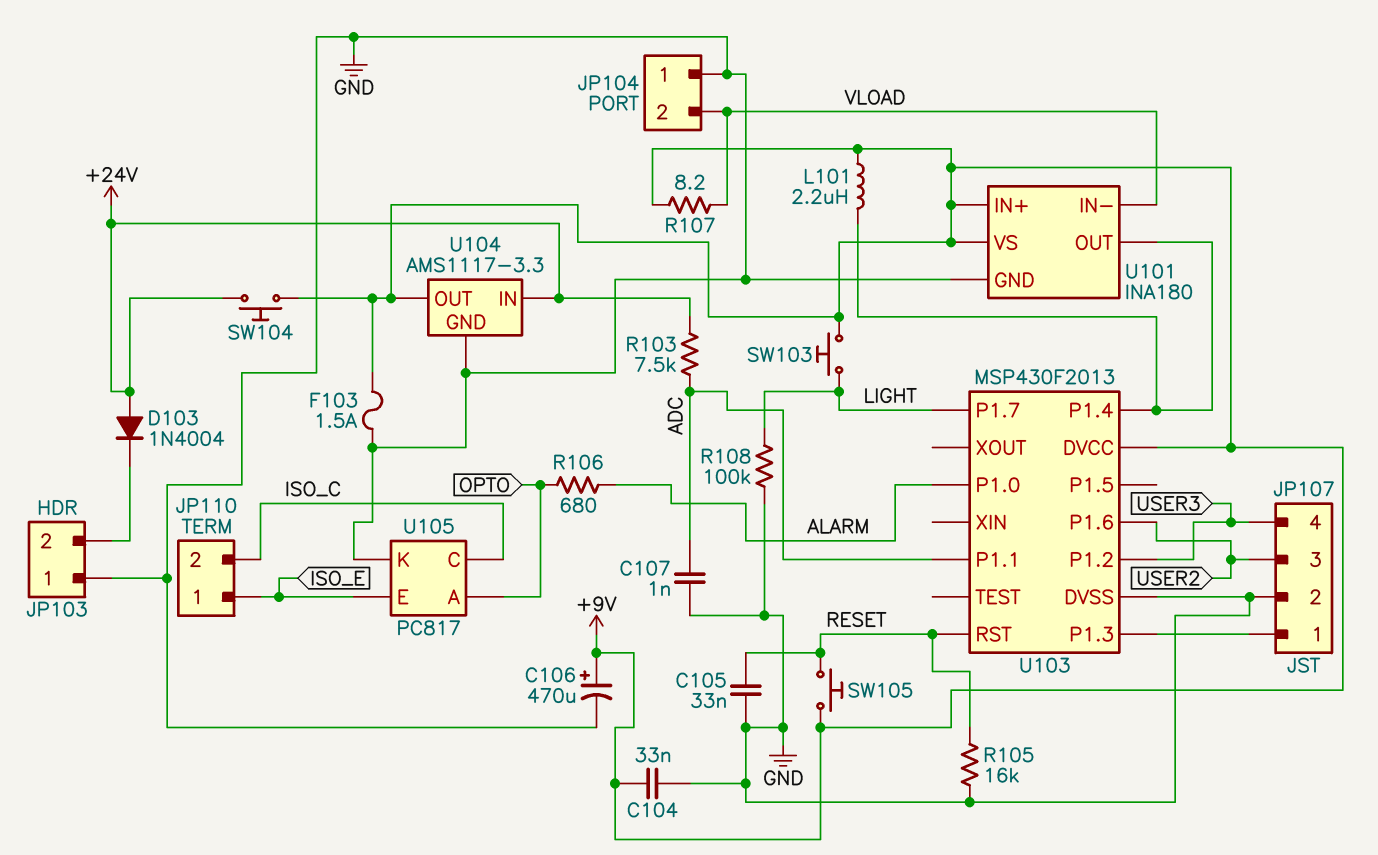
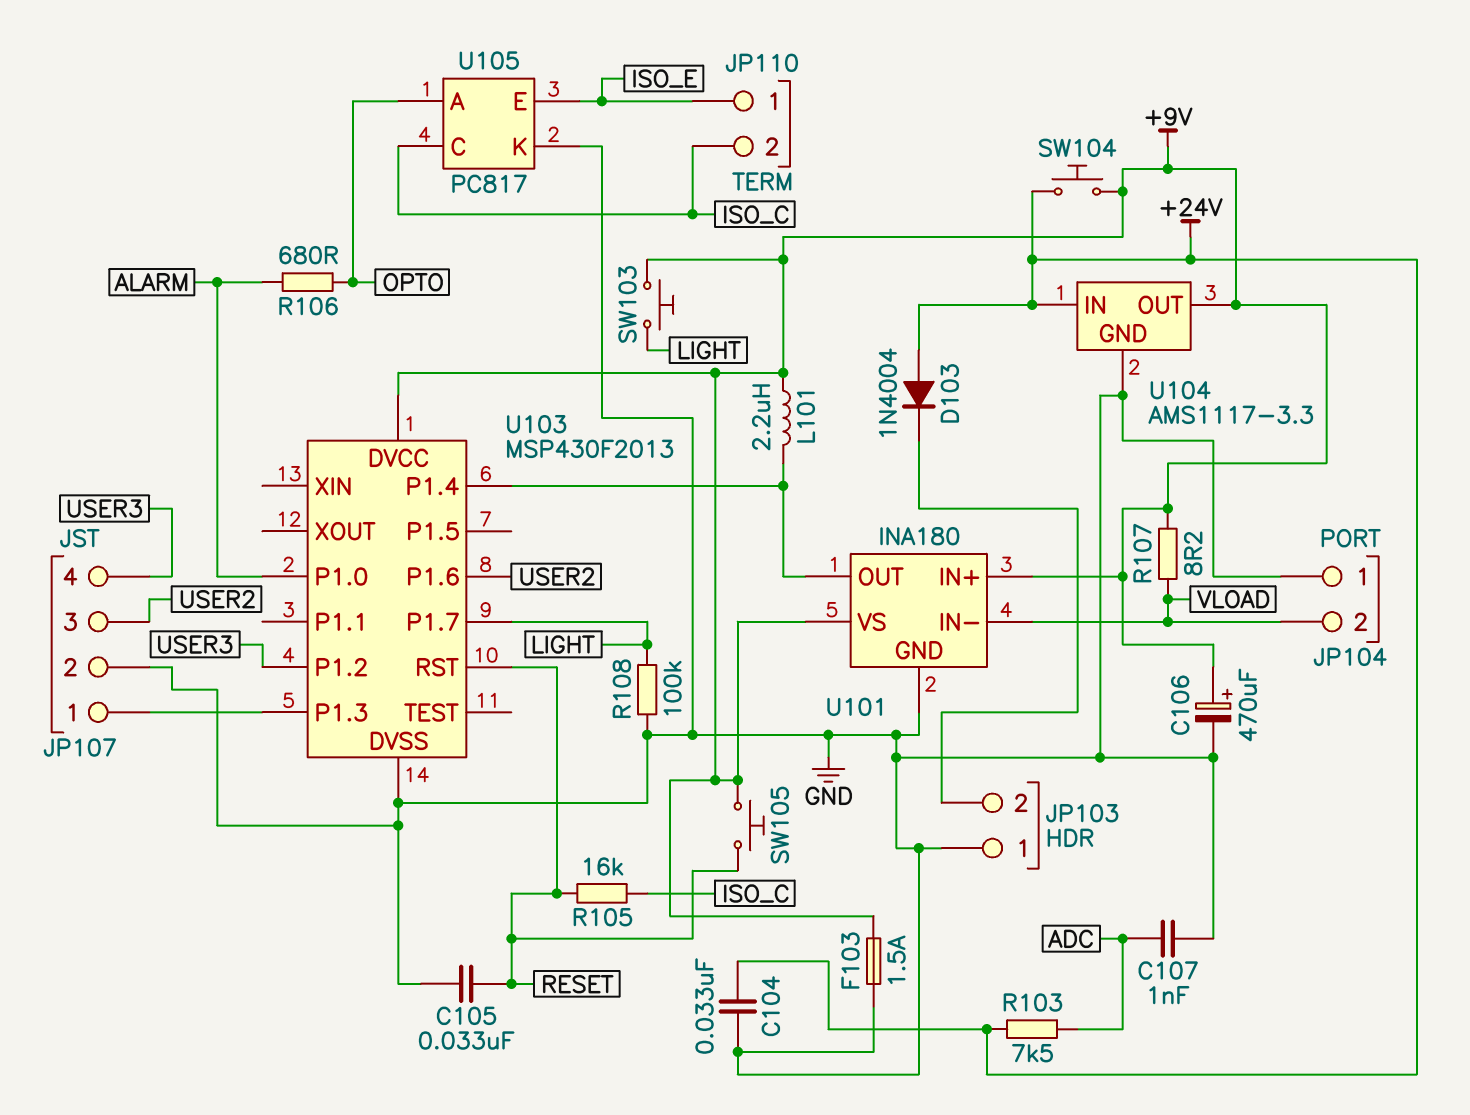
C104: 33nF (+9V, GND) -> 33nF (+24V, GND)
R105: 16k (GND, RESET) -> 16k (ISO_C, RESET)
U103 pin P1.1: ADC -> none

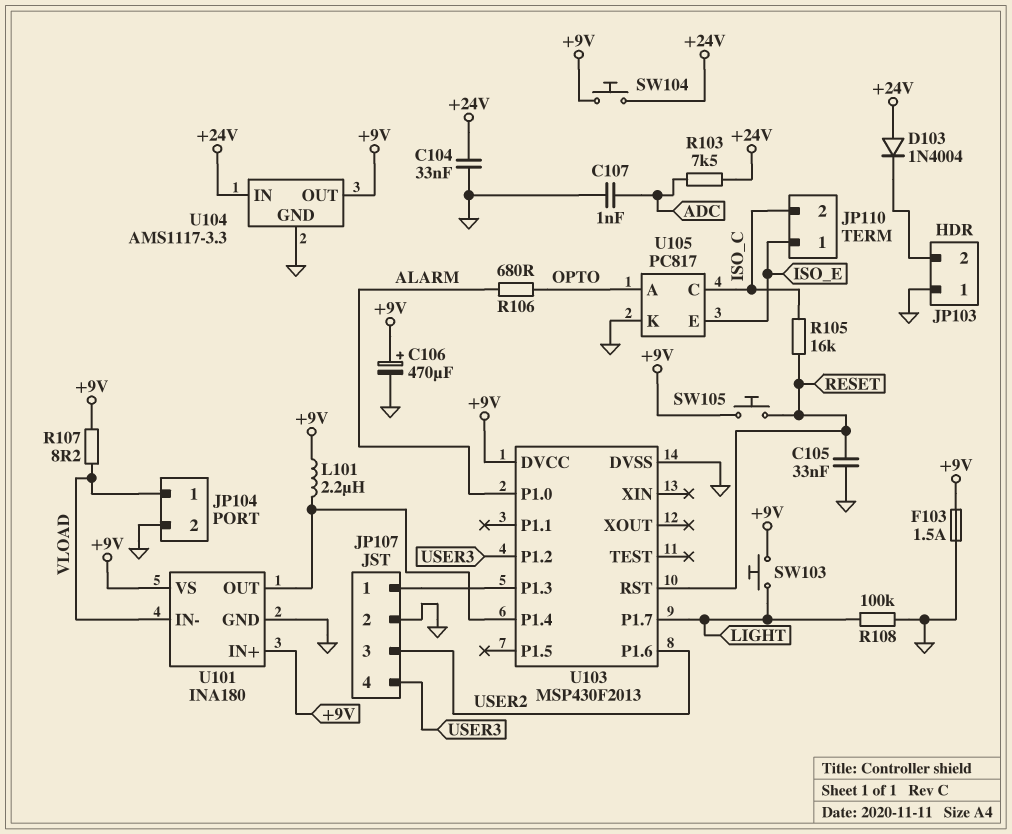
JP104 pin 1: GND -> VLOAD
JP104 pin 2: VLOAD -> GND

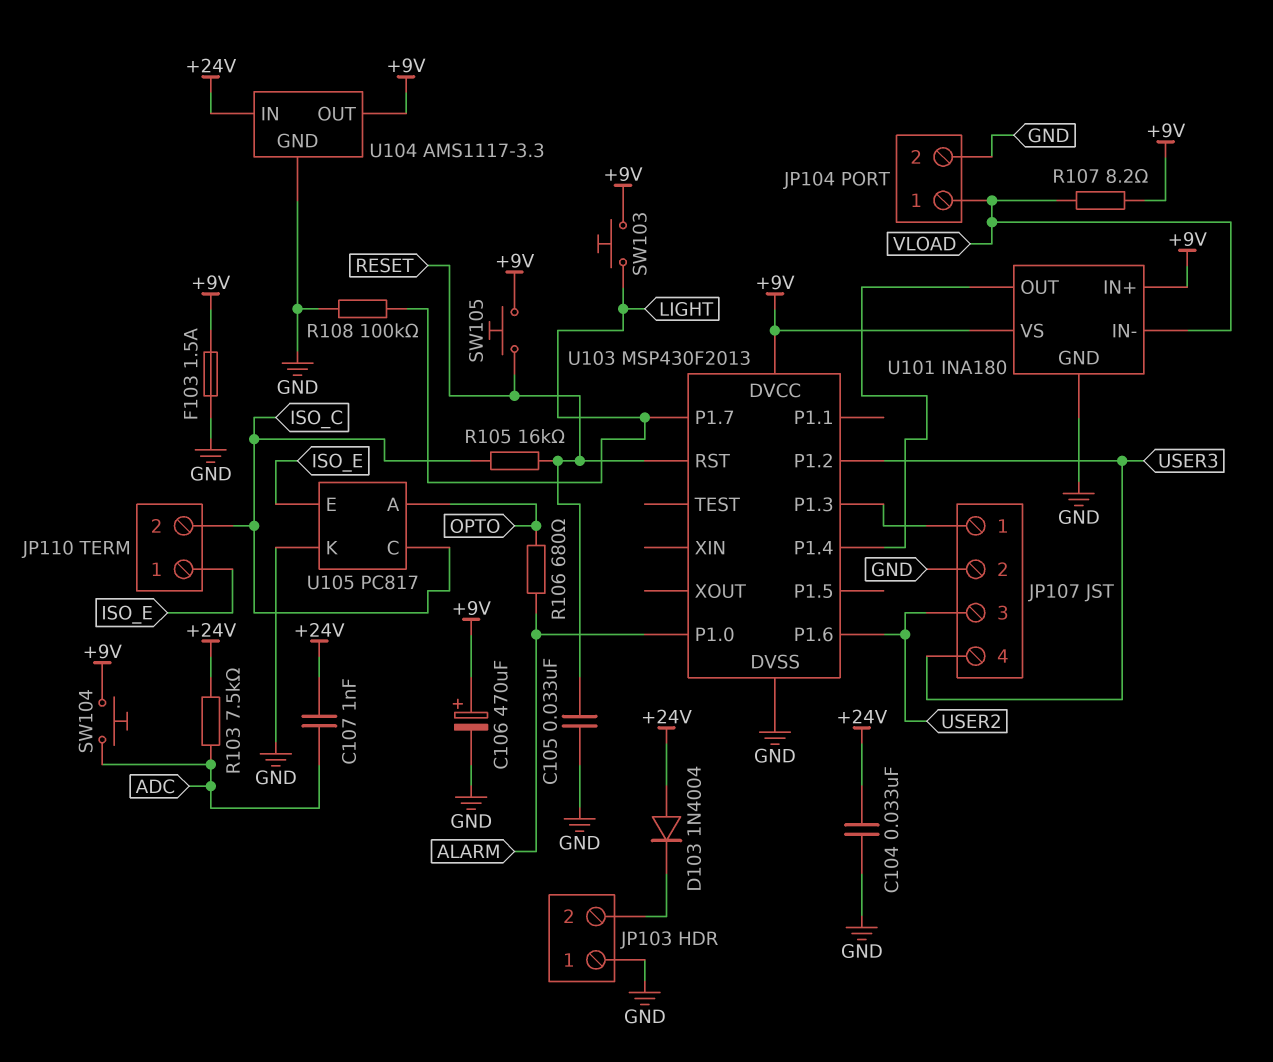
C107: 1nF (ADC, GND) -> 1nF (+24V, ADC)
L101: 2.2uH (+9V, U101/OUT) -> none
SW104: button (+9V, +24V) -> button (+9V, ADC)

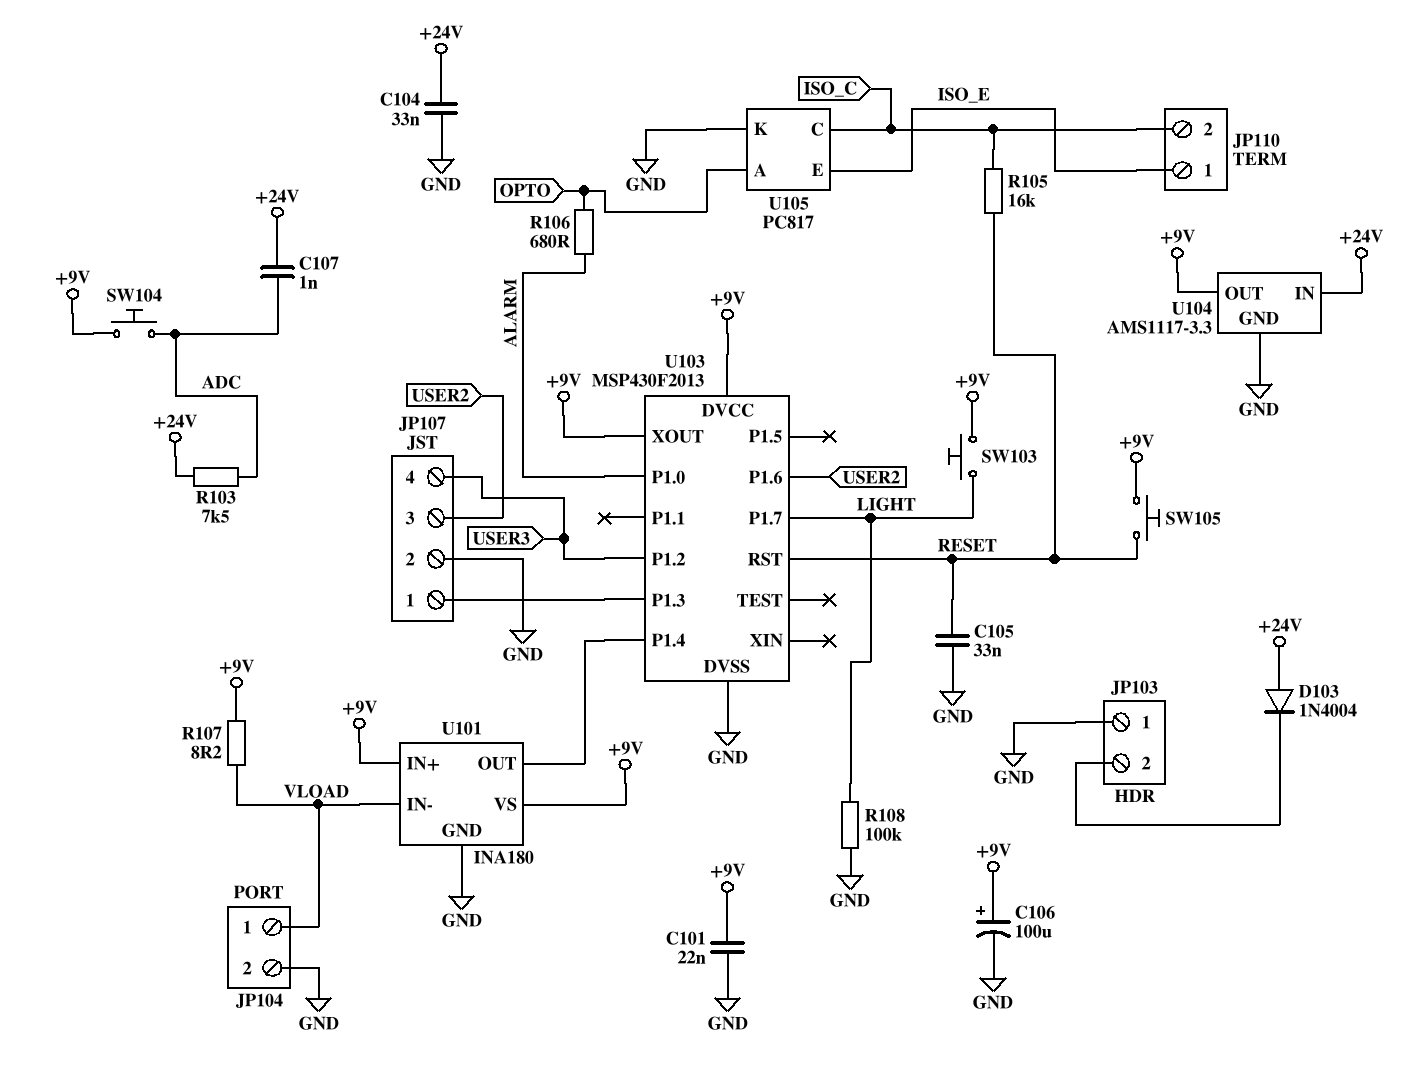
C101: none -> 22nF (+9V, GND)
C106: 470uF (plus +9V, minus GND) -> 100uF (plus +9V, minus GND)
F103: 1.5A (+9V, GND) -> none
U103 pin XOUT: none -> +9V

